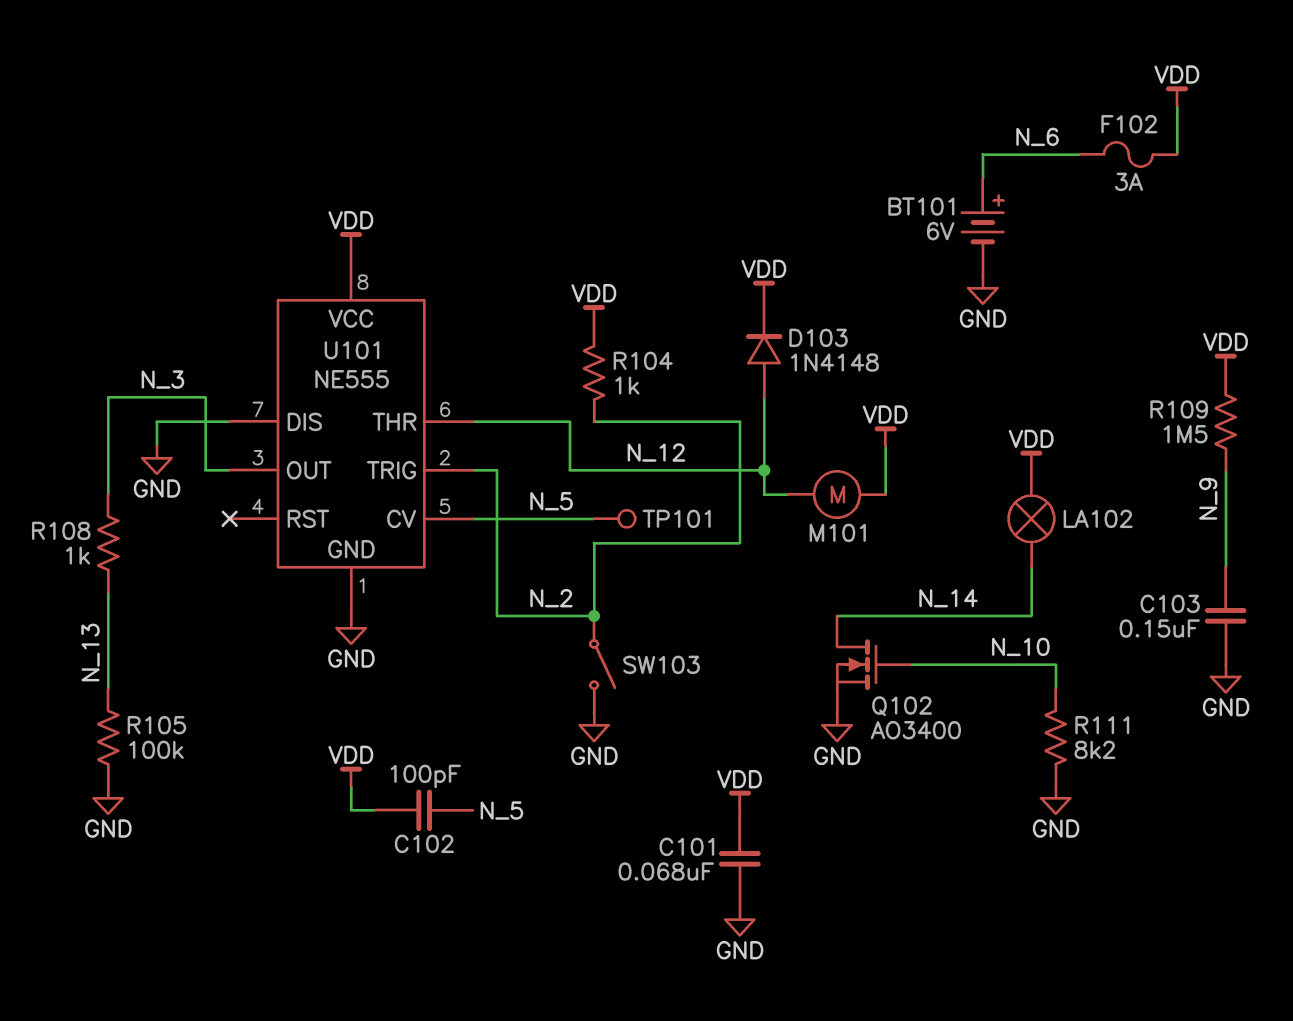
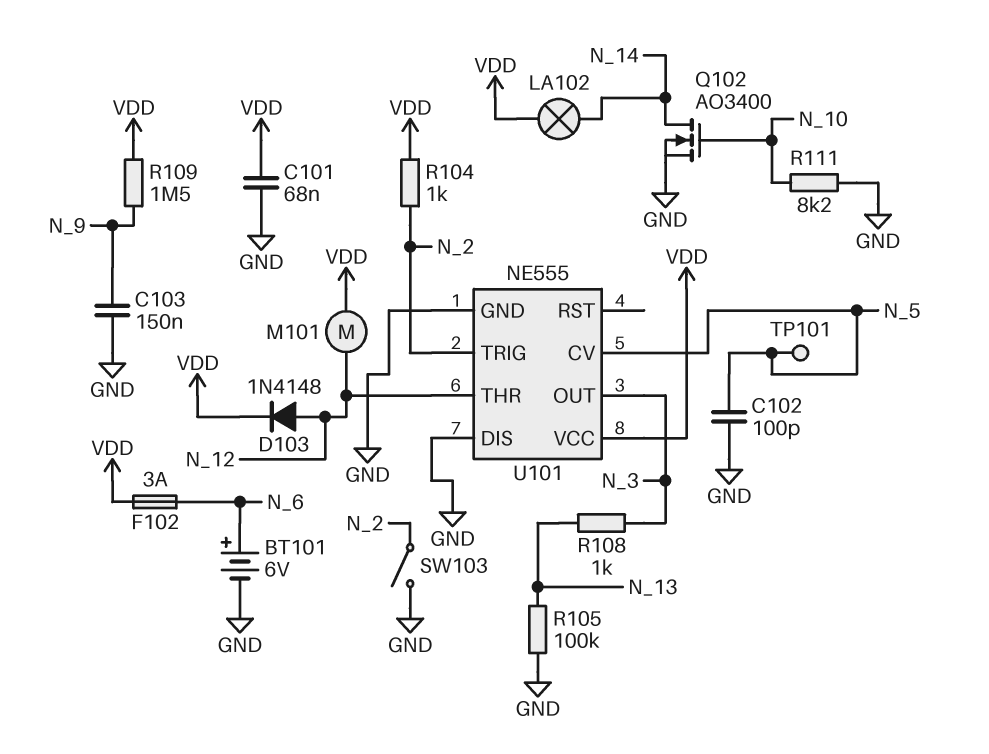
C102: 100pF (N_5, VDD) -> 100pF (GND, N_5)

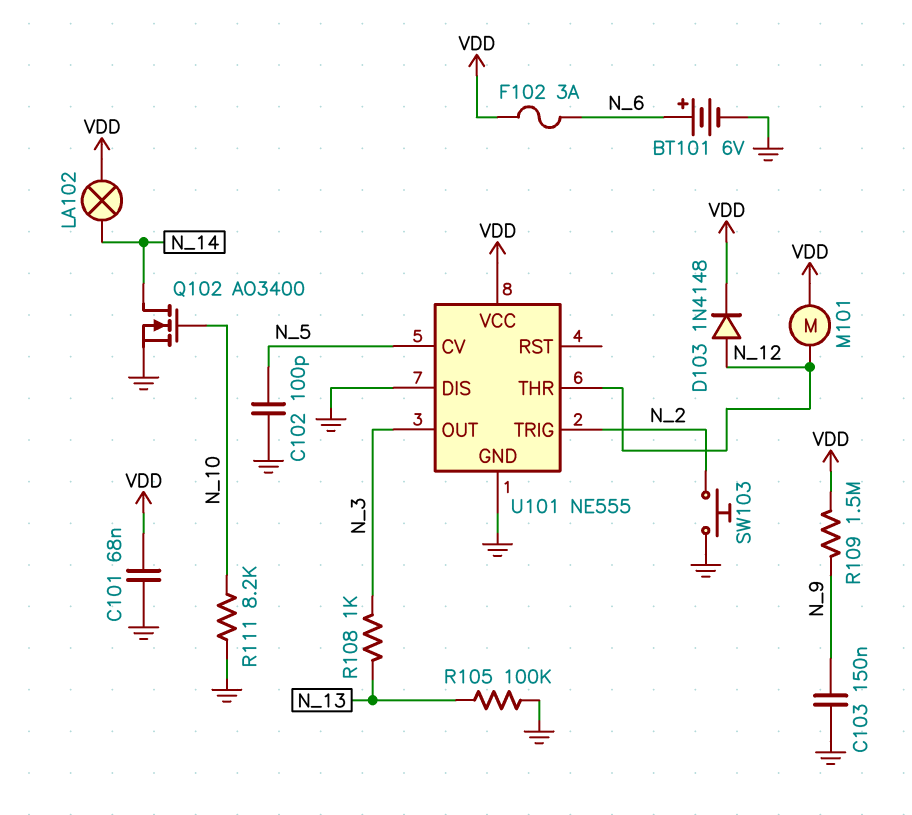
R104: 1k (N_2, VDD) -> none
SW103: switch (GND, N_2) -> button (GND, N_2)
TP101: test point (N_5) -> none

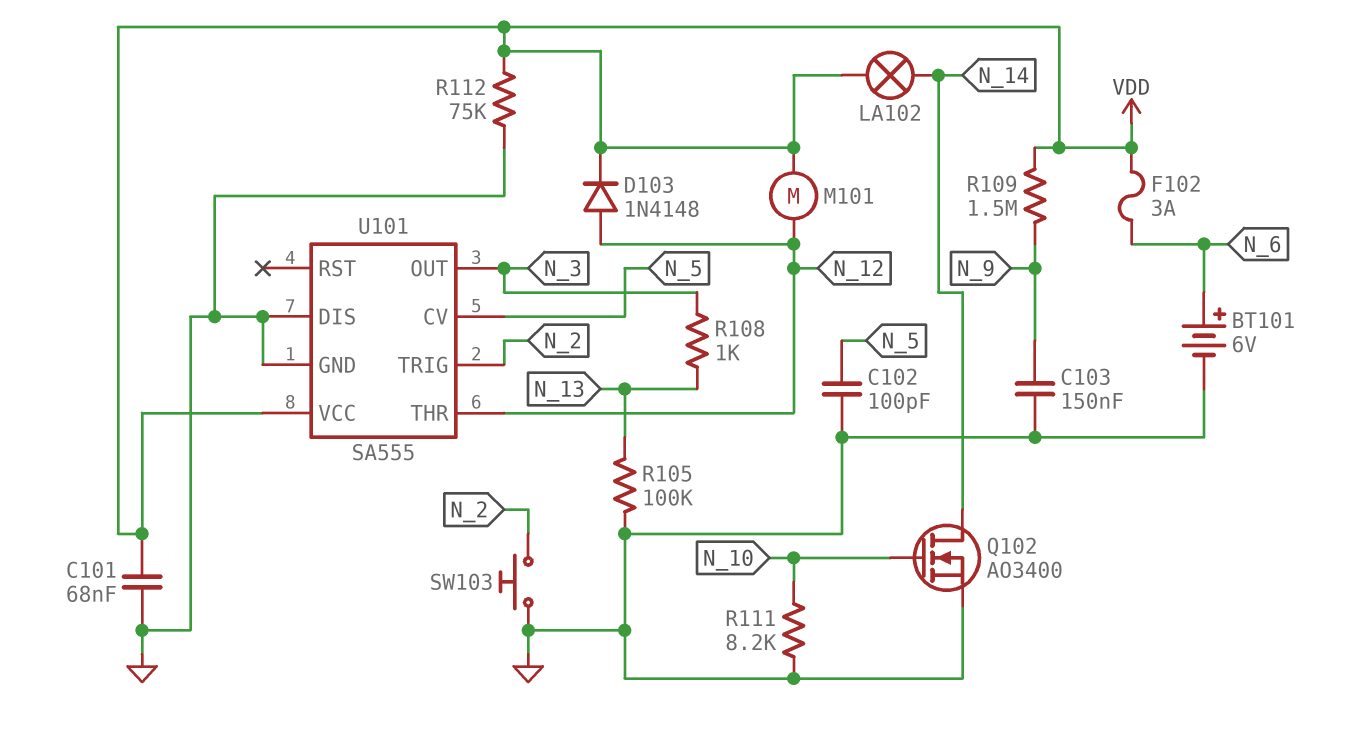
R112: none -> 75k (GND, VDD)
U101: NE555 -> SA555

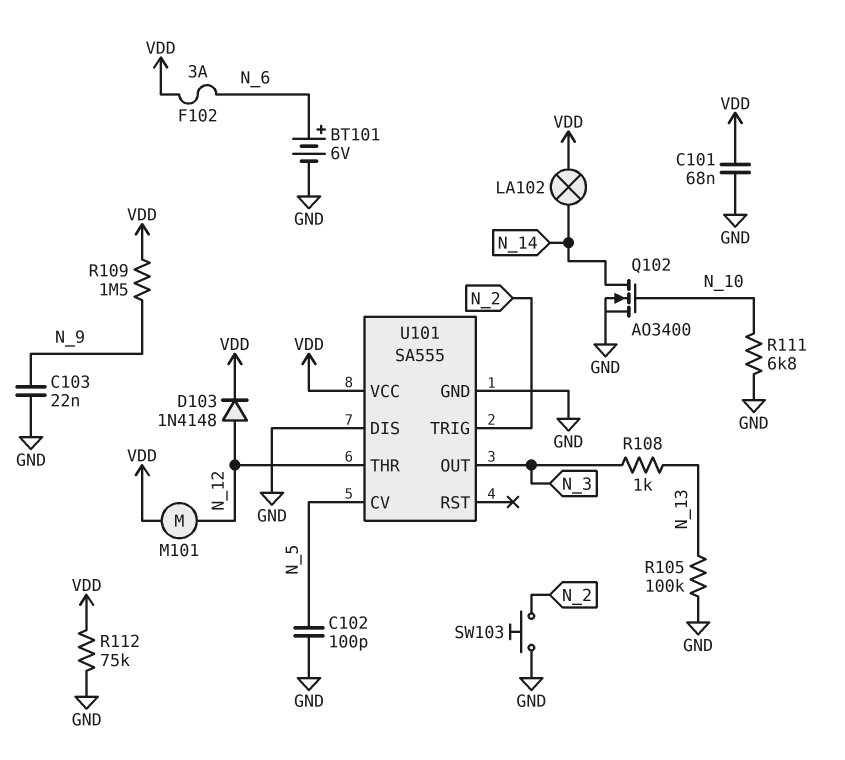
C103: 150nF (GND, N_9) -> 22nF (GND, N_9)
R111: 8.2k (GND, N_10) -> 6.8k (GND, N_10)

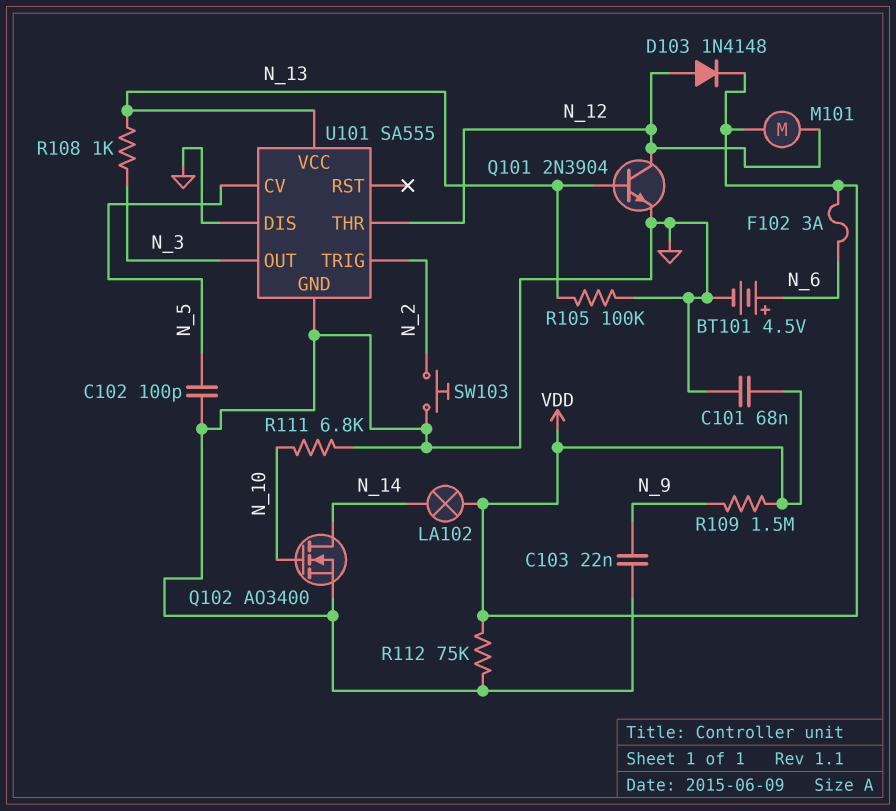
BT101: 6V (plus N_6, minus GND) -> 4.5V (plus N_6, minus GND)
Q101: none -> NPN 2N3904 (B N_13, C N_12, E GND)
U101 pin VCC: VDD -> N_13

